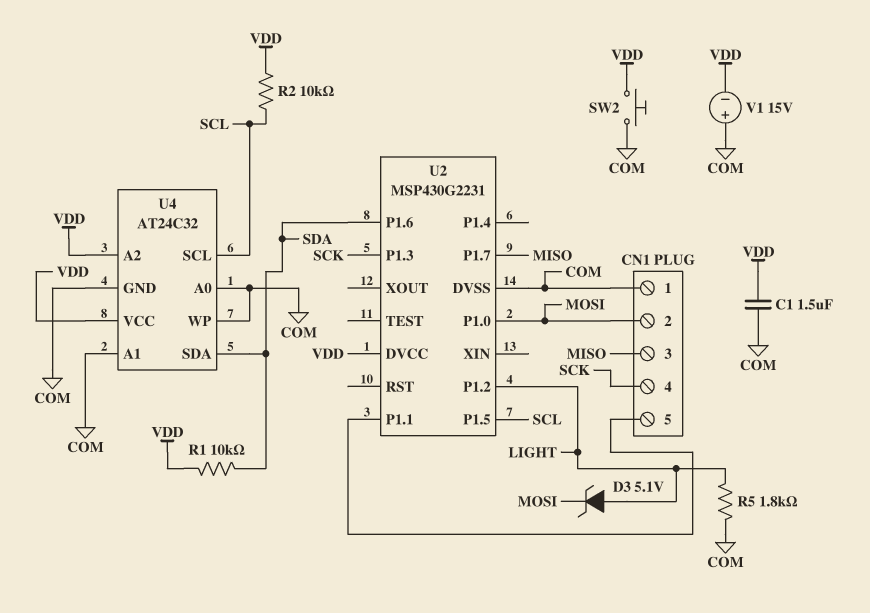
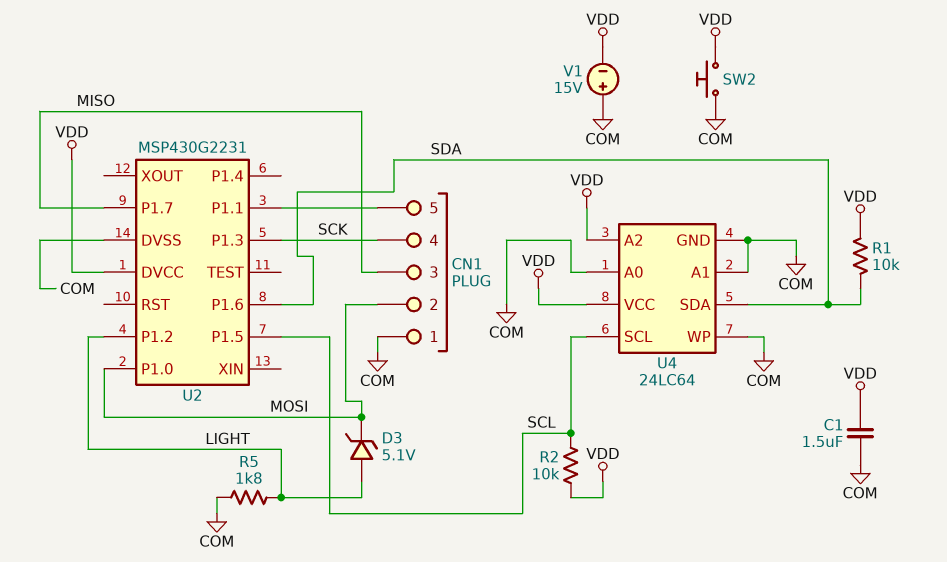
U4: AT24C32 -> 24LC64

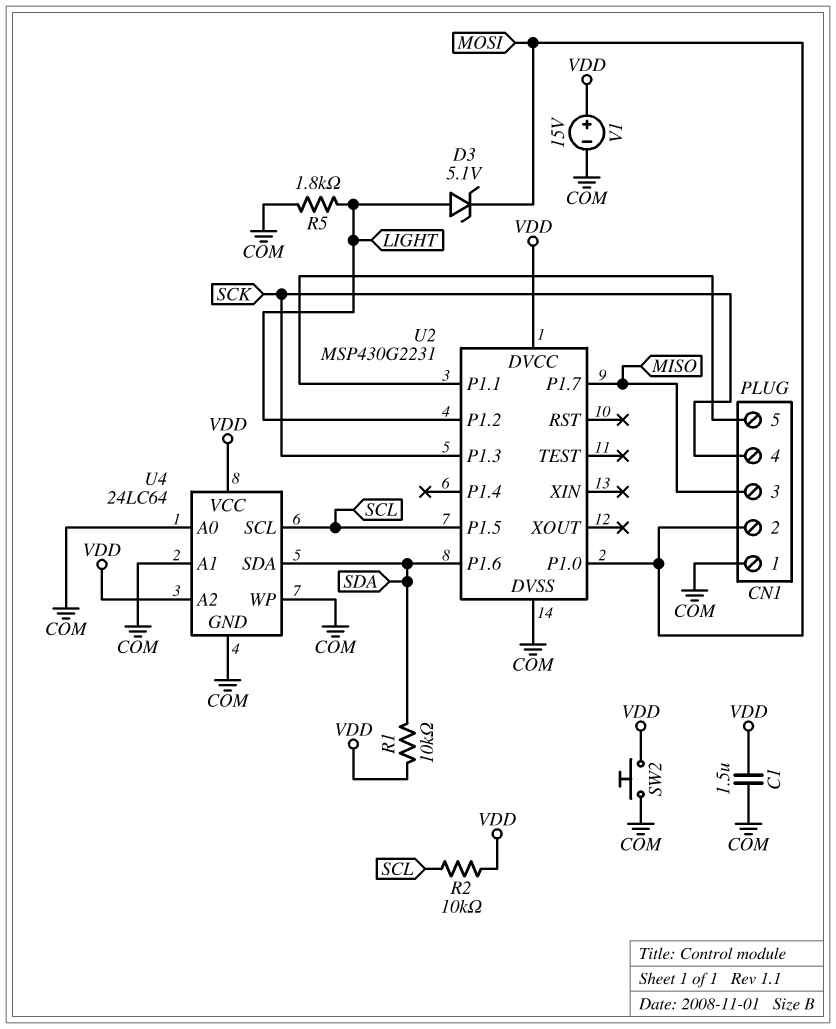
V1: 15V (plus COM, minus VDD) -> 15V (plus VDD, minus COM)

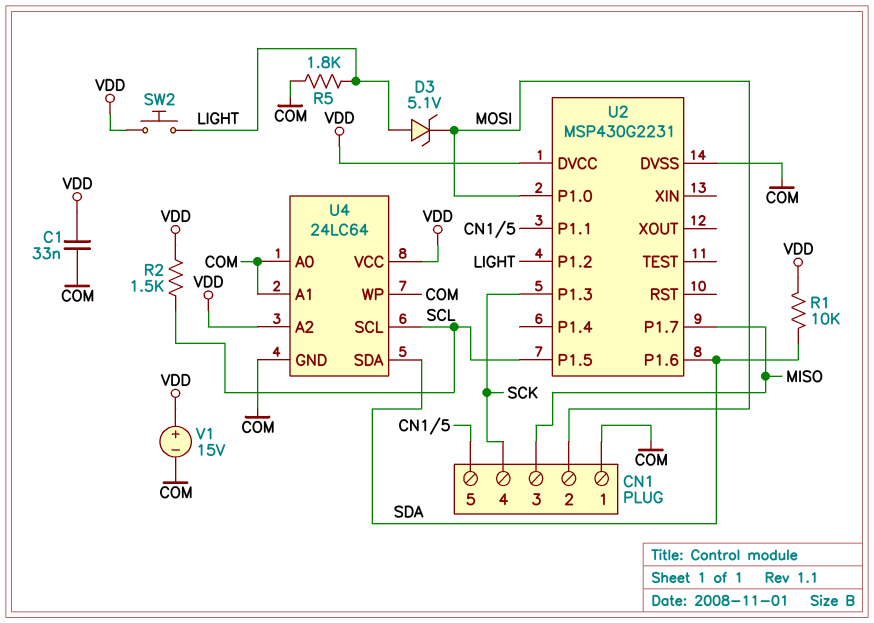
C1: 1.5uF (COM, VDD) -> 33nF (COM, VDD)
R2: 10k (SCL, VDD) -> 1.5k (SCL, VDD)
SW2: button (COM, VDD) -> button (LIGHT, VDD)

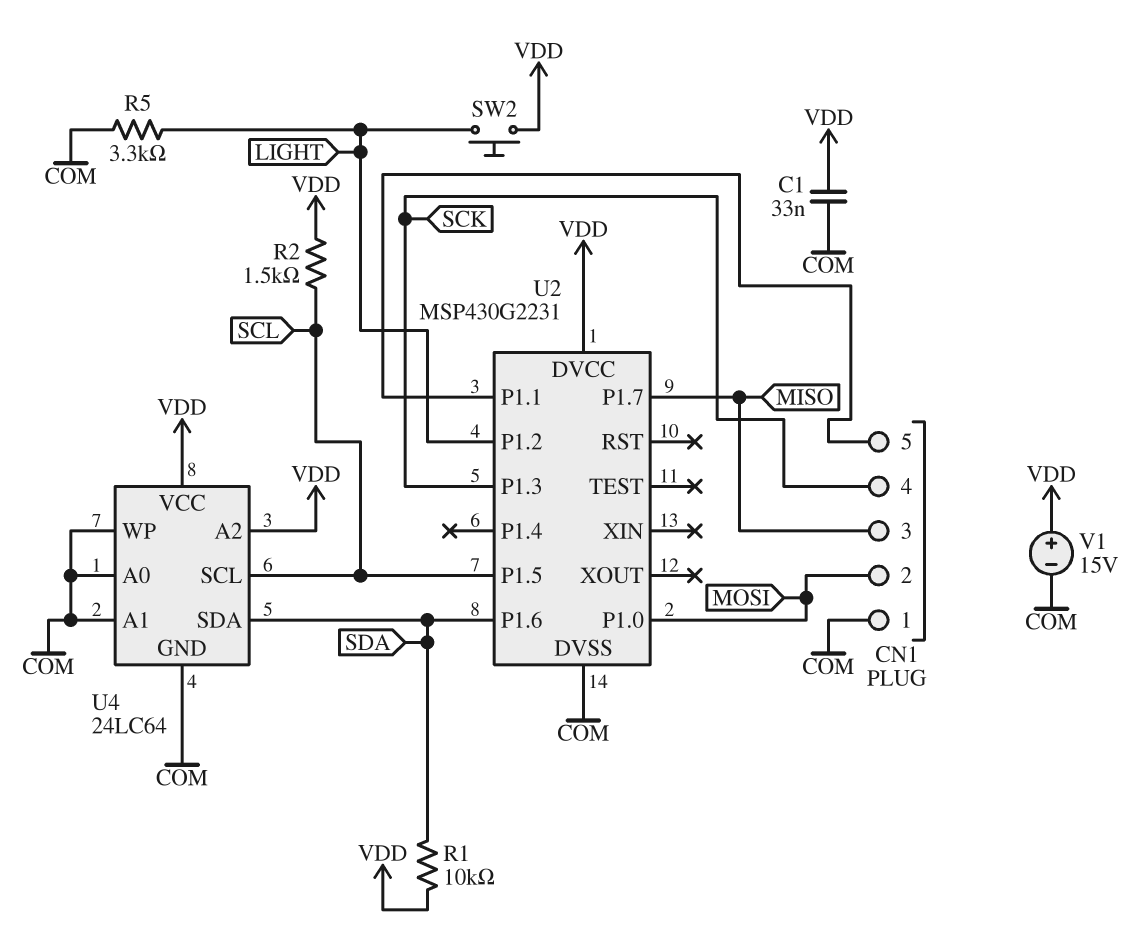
D3: zener 5.1V (A LIGHT, K MOSI) -> none
R5: 1.8k (COM, LIGHT) -> 3.3k (COM, LIGHT)

